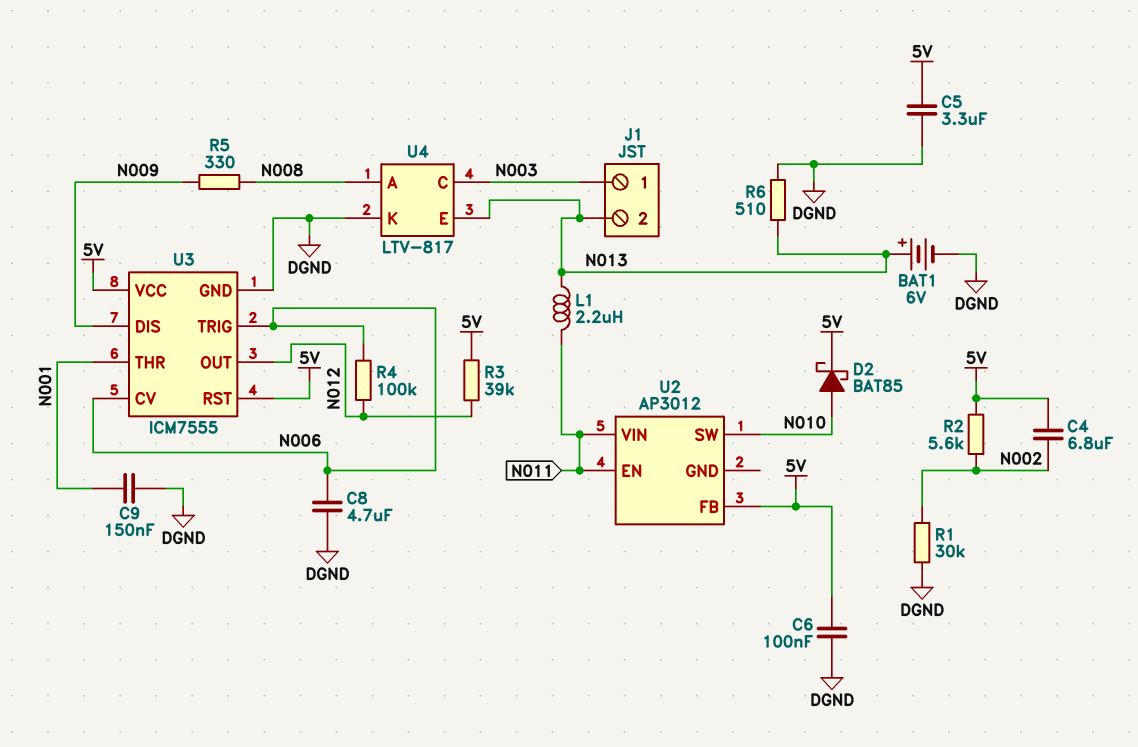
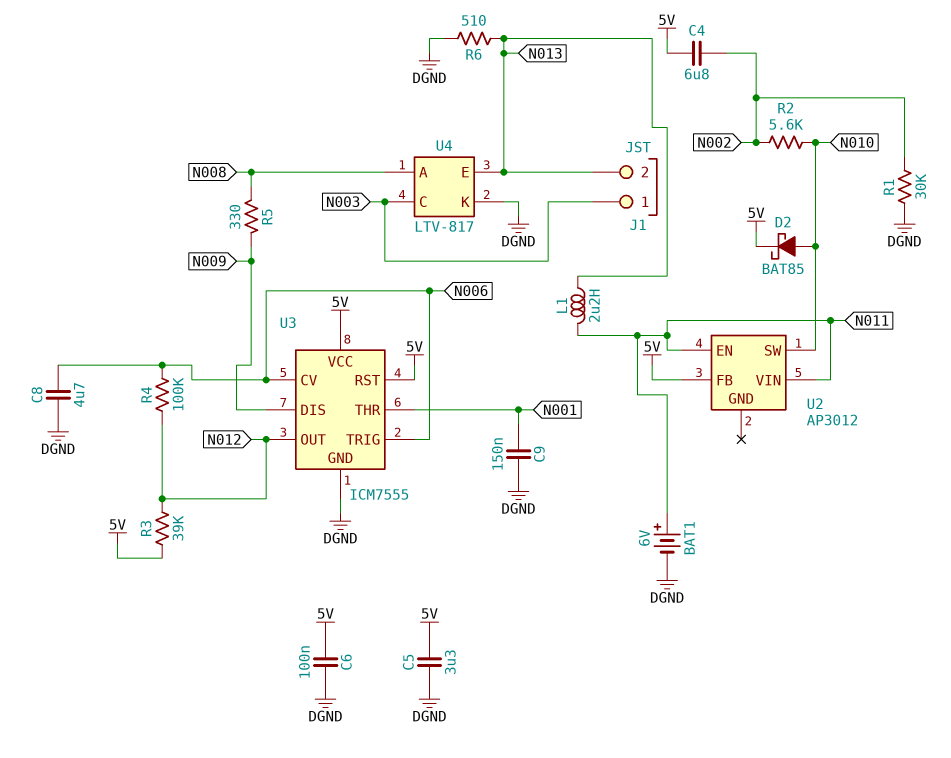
BAT1: 6V (plus N013, minus DGND) -> 6V (plus N011, minus DGND)
R2: 5.6k (5V, N002) -> 5.6k (N002, N010)

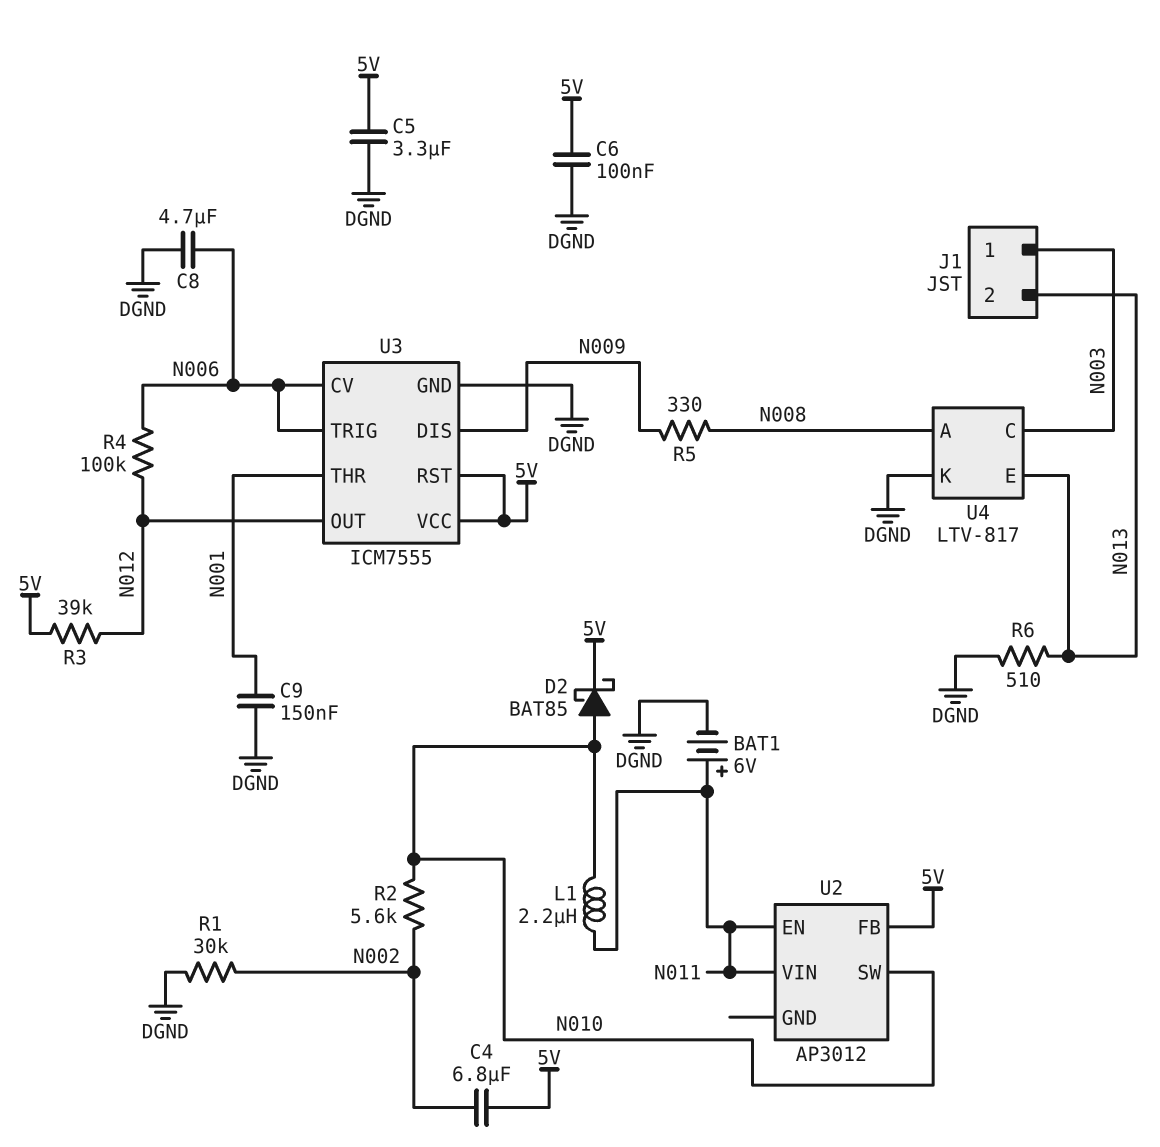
L1: 2.2uH (N011, N013) -> 2.2uH (N010, N011)

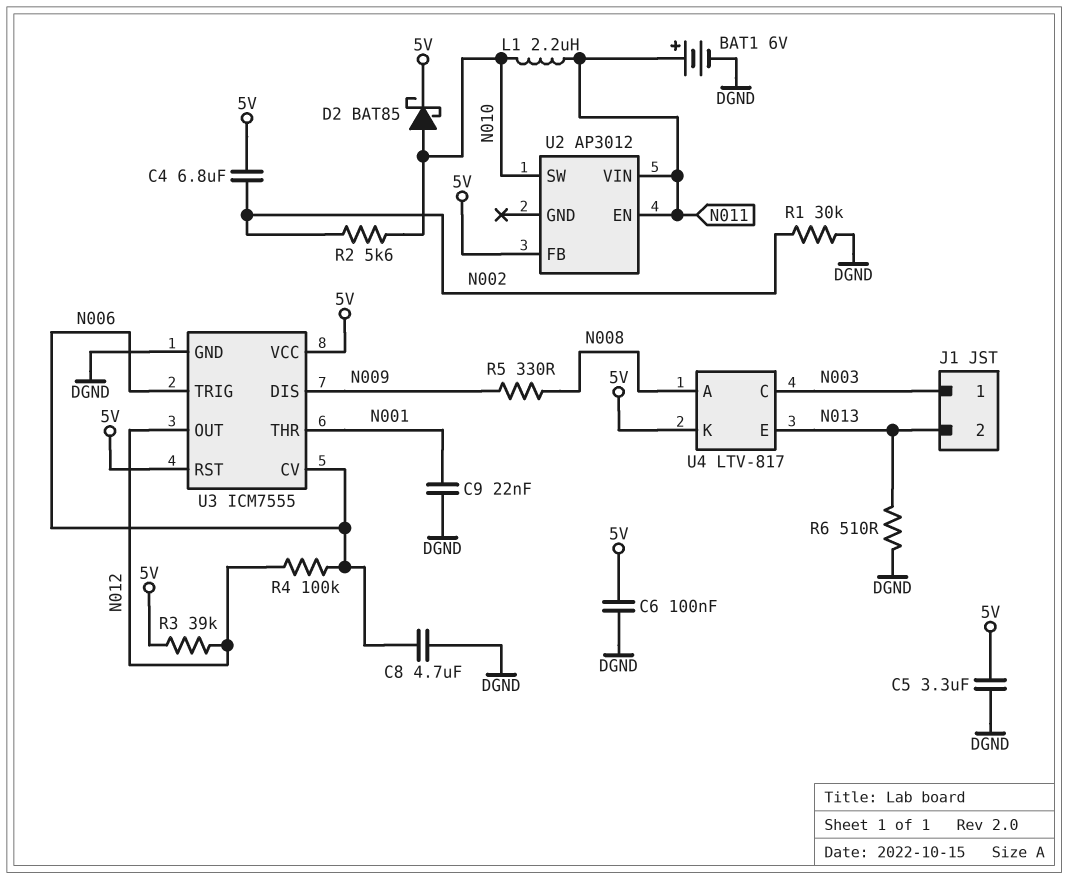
C9: 150nF (DGND, N001) -> 22nF (DGND, N001)
U4 pin K: DGND -> 5V

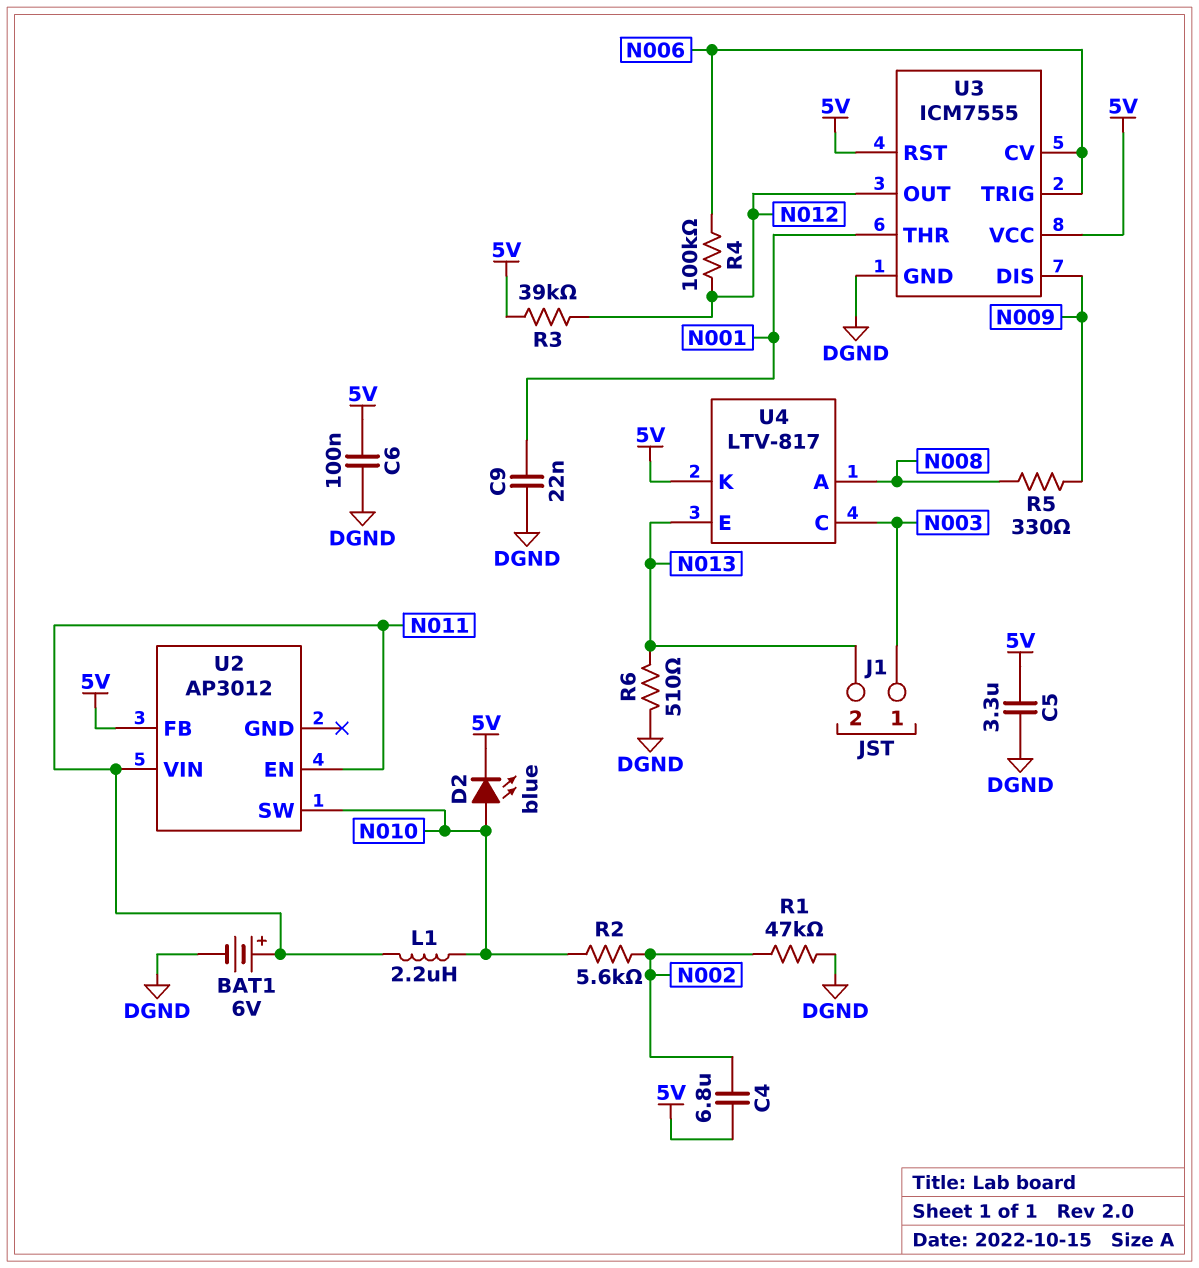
C8: 4.7uF (DGND, N006) -> none
D2: schottky BAT85 (A N010, K 5V) -> LED blue (A N010, K 5V)
R1: 30k (DGND, N002) -> 47k (DGND, N002)

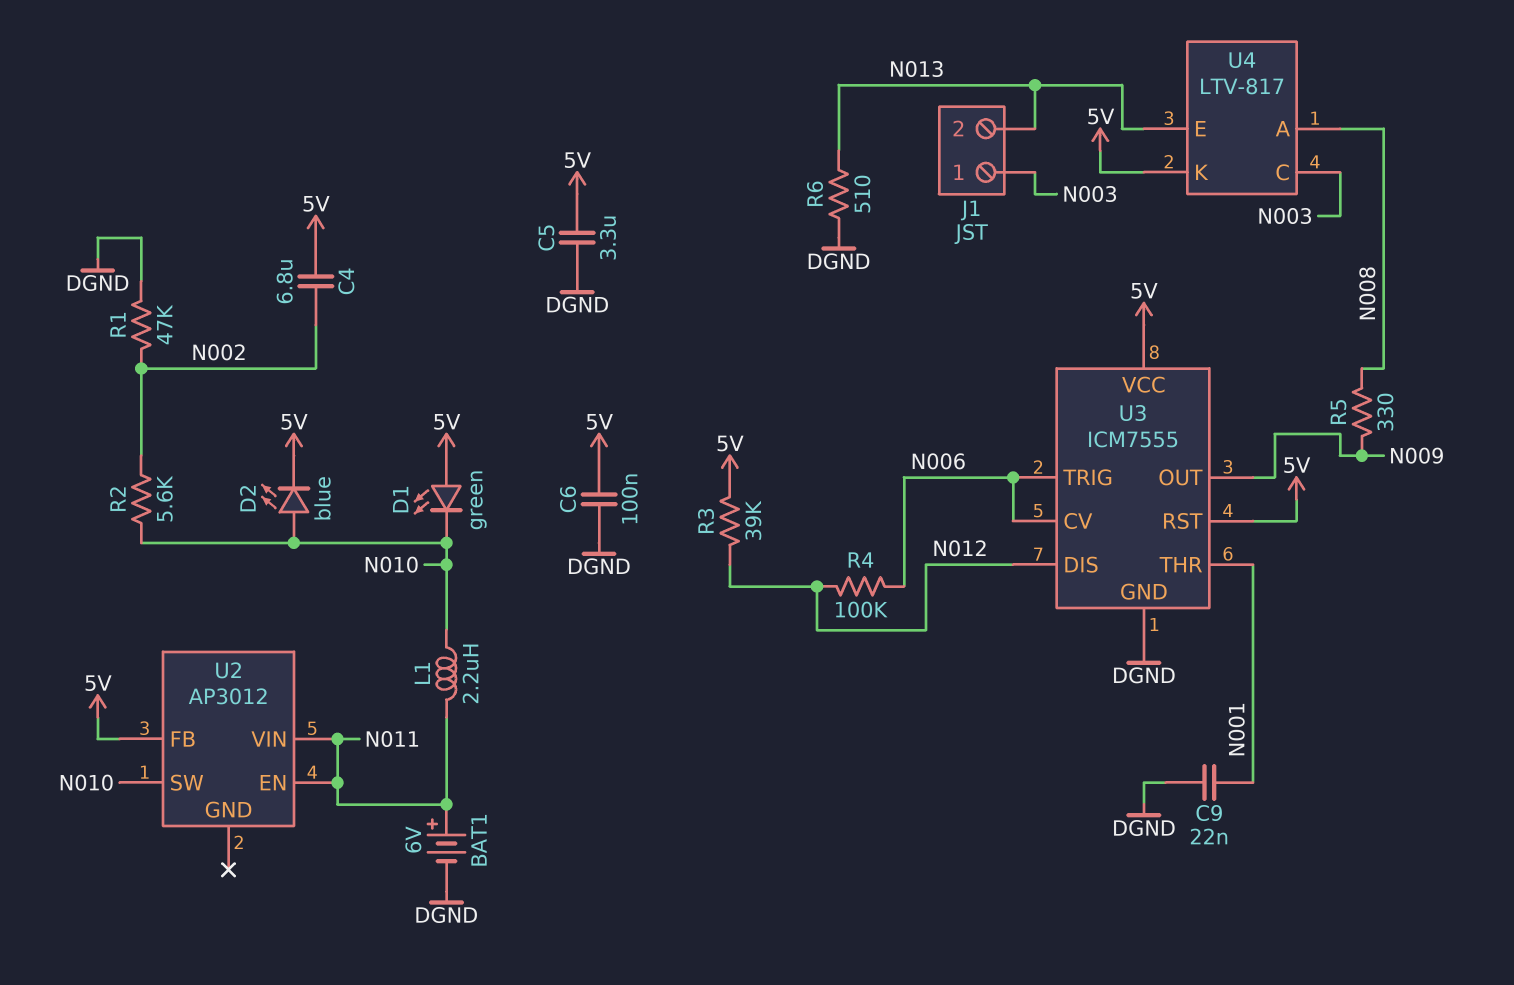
D1: none -> LED green (A 5V, K N010)
U3 pin DIS: N009 -> N012
U3 pin OUT: N012 -> N009

